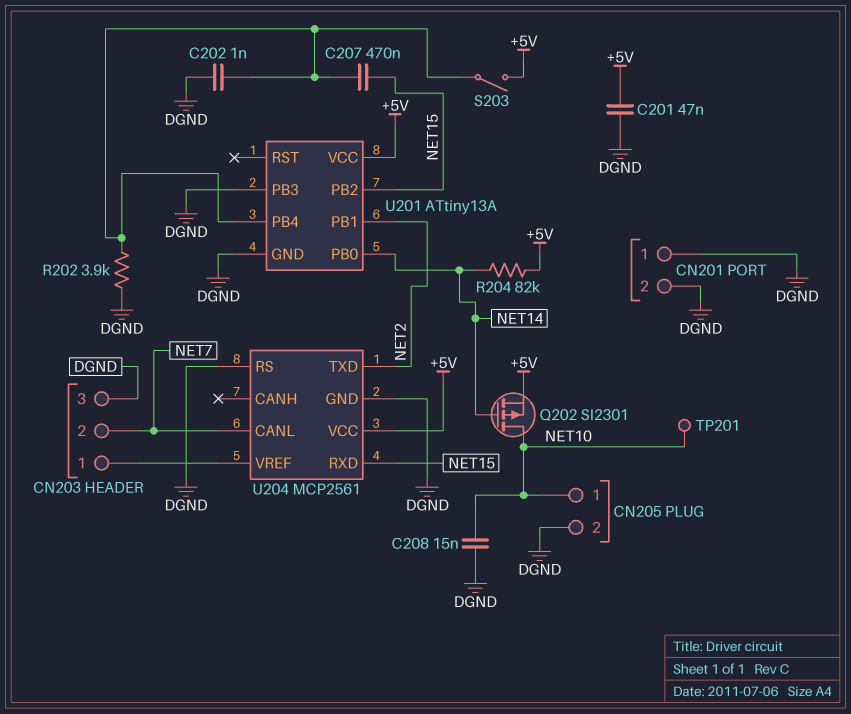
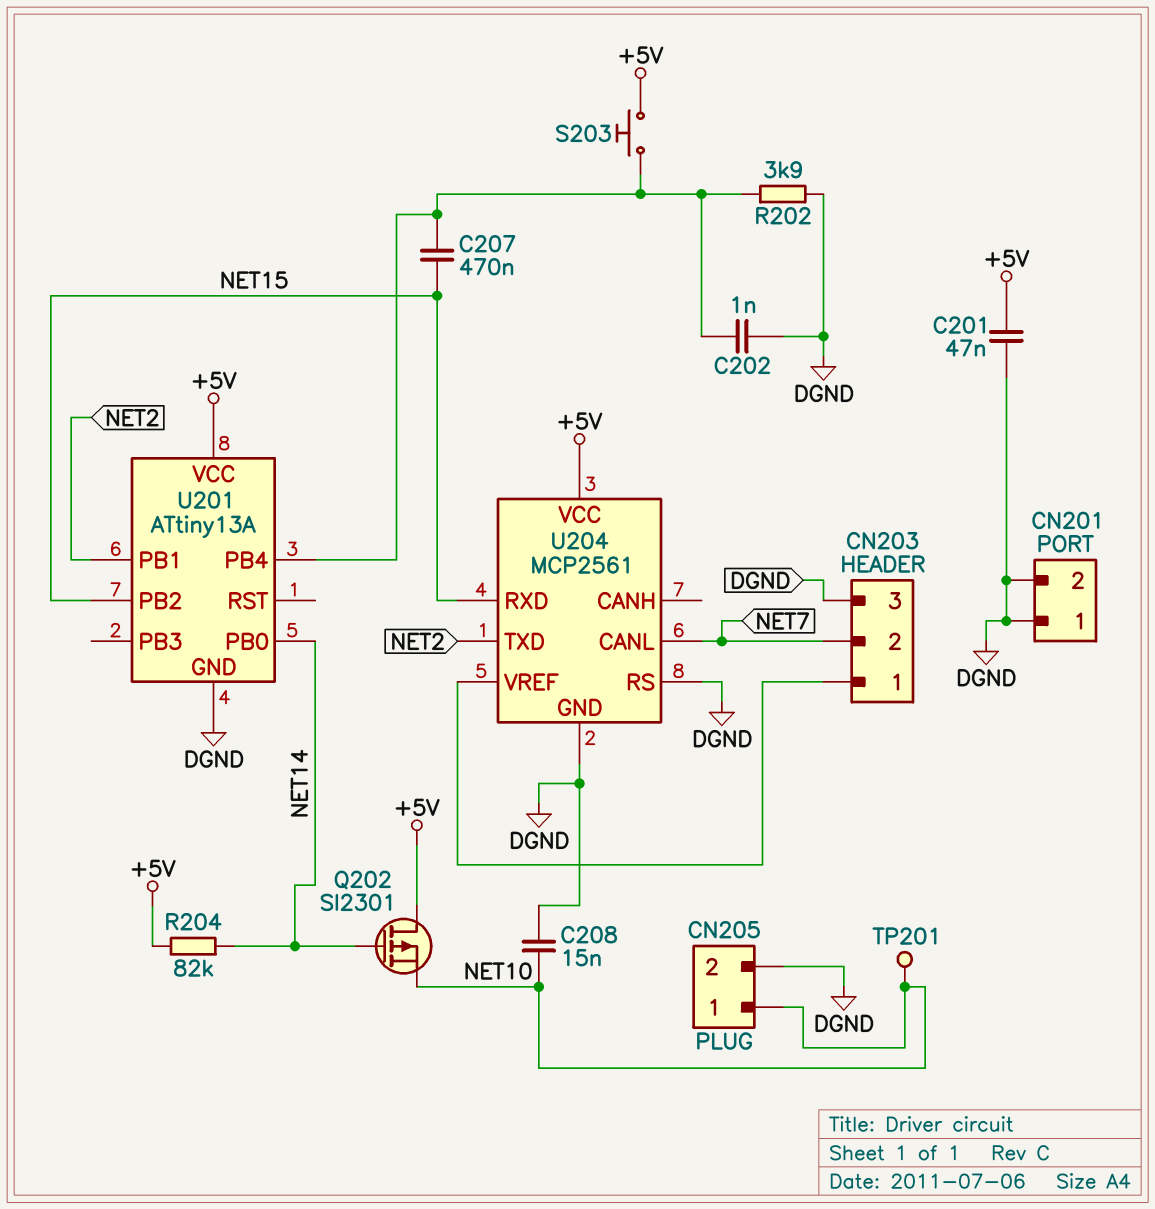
Q202: PMOS SI2301 (G NET14, D NET10, S +5V) -> PMOS SI2301 (G NET14, D +5V, S NET10)
S203: switch (+5V, U201/PB4) -> button (+5V, U201/PB4)
U201 pin PB3: DGND -> none

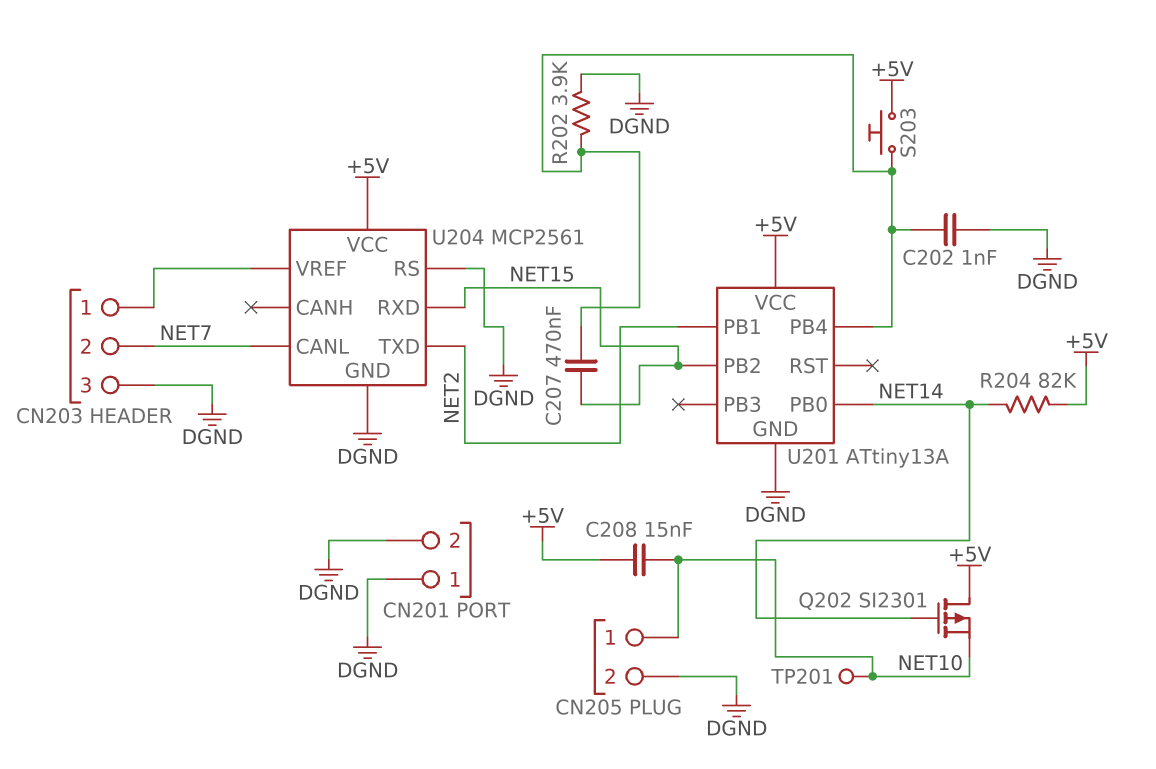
C201: 47nF (+5V, DGND) -> none
C208: 15nF (DGND, NET10) -> 15nF (+5V, NET10)

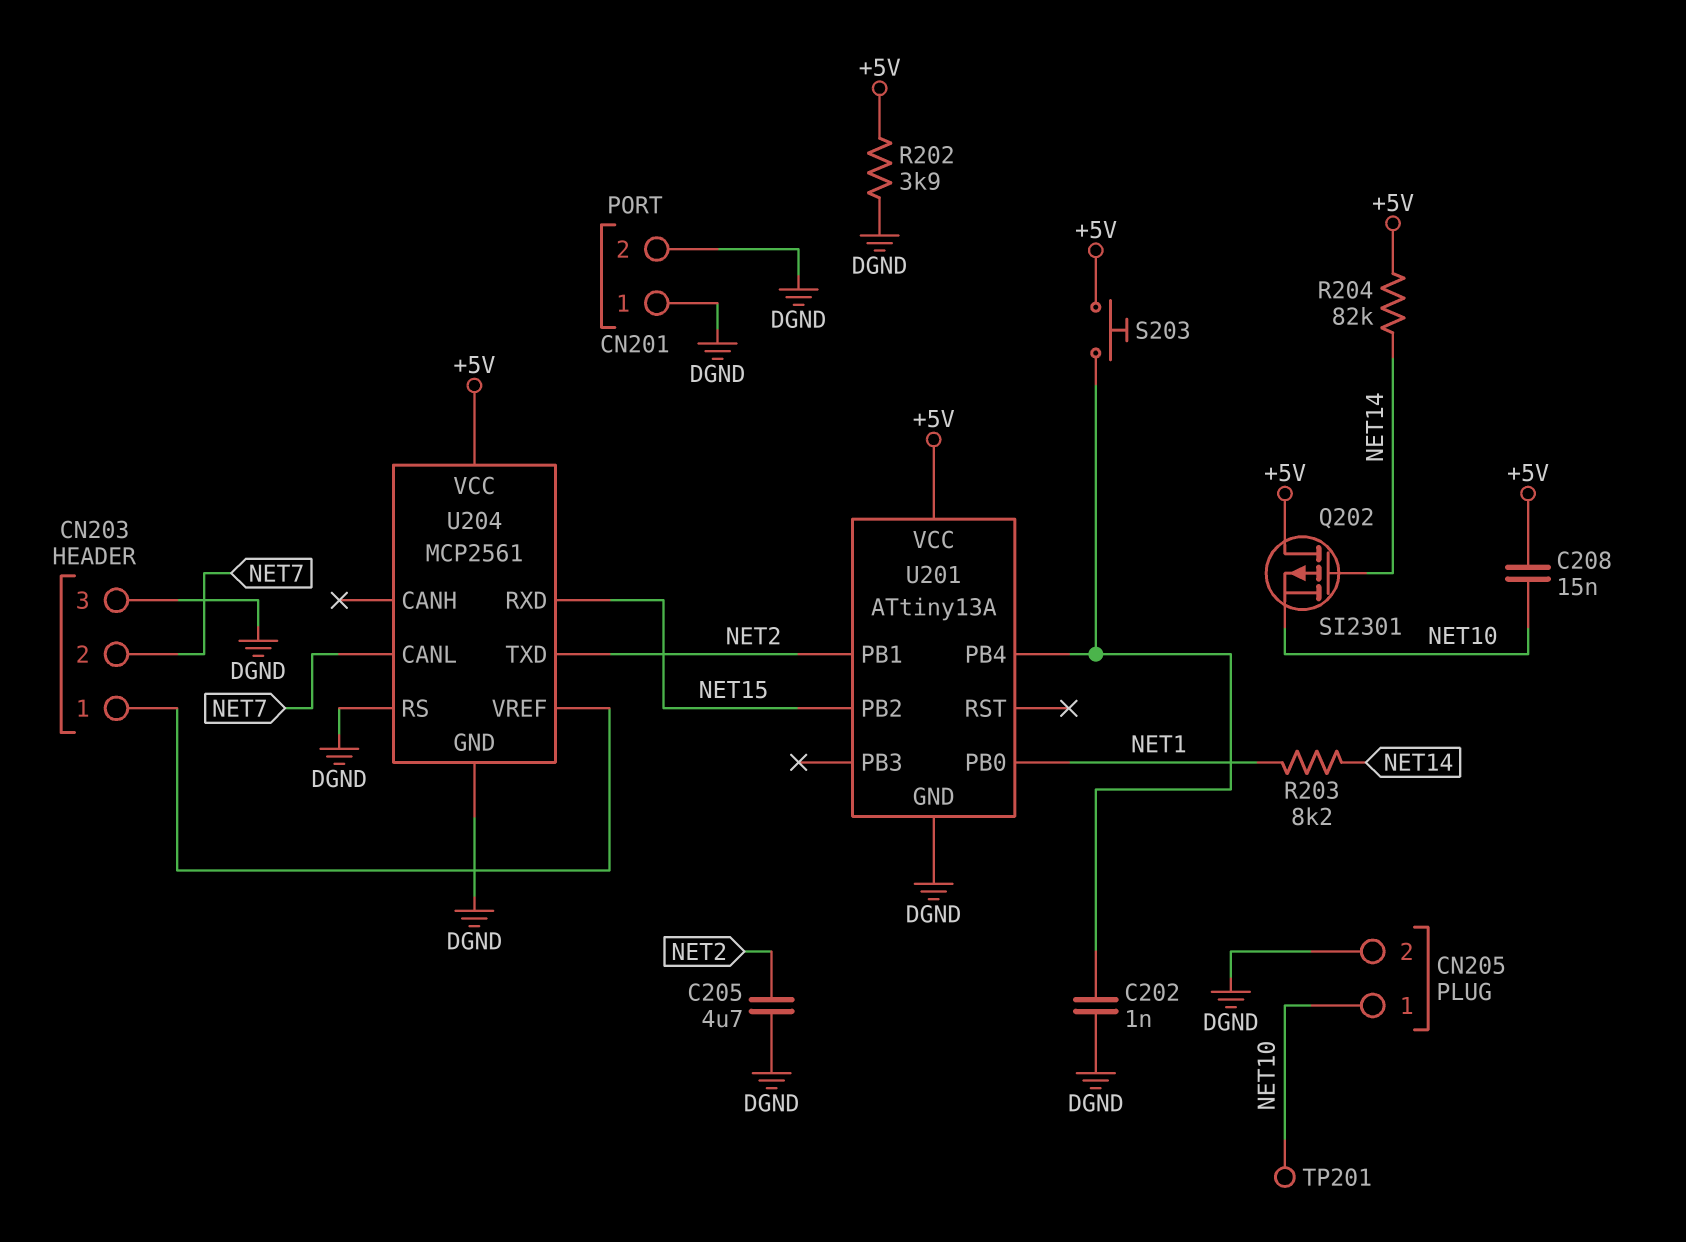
C205: none -> 4.7uF (DGND, NET2)
C207: 470nF (NET15, U201/PB4) -> none
R202: 3.9k (DGND, U201/PB4) -> 3.9k (+5V, DGND)
R203: none -> 8.2k (NET1, NET14)
U201 pin PB0: NET14 -> NET1

